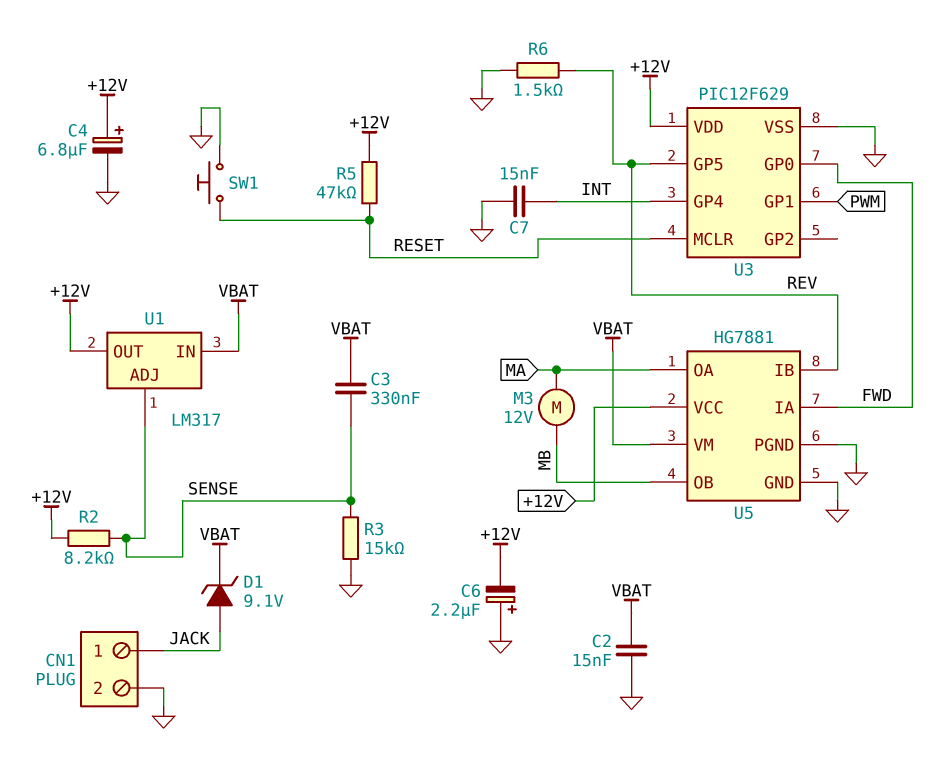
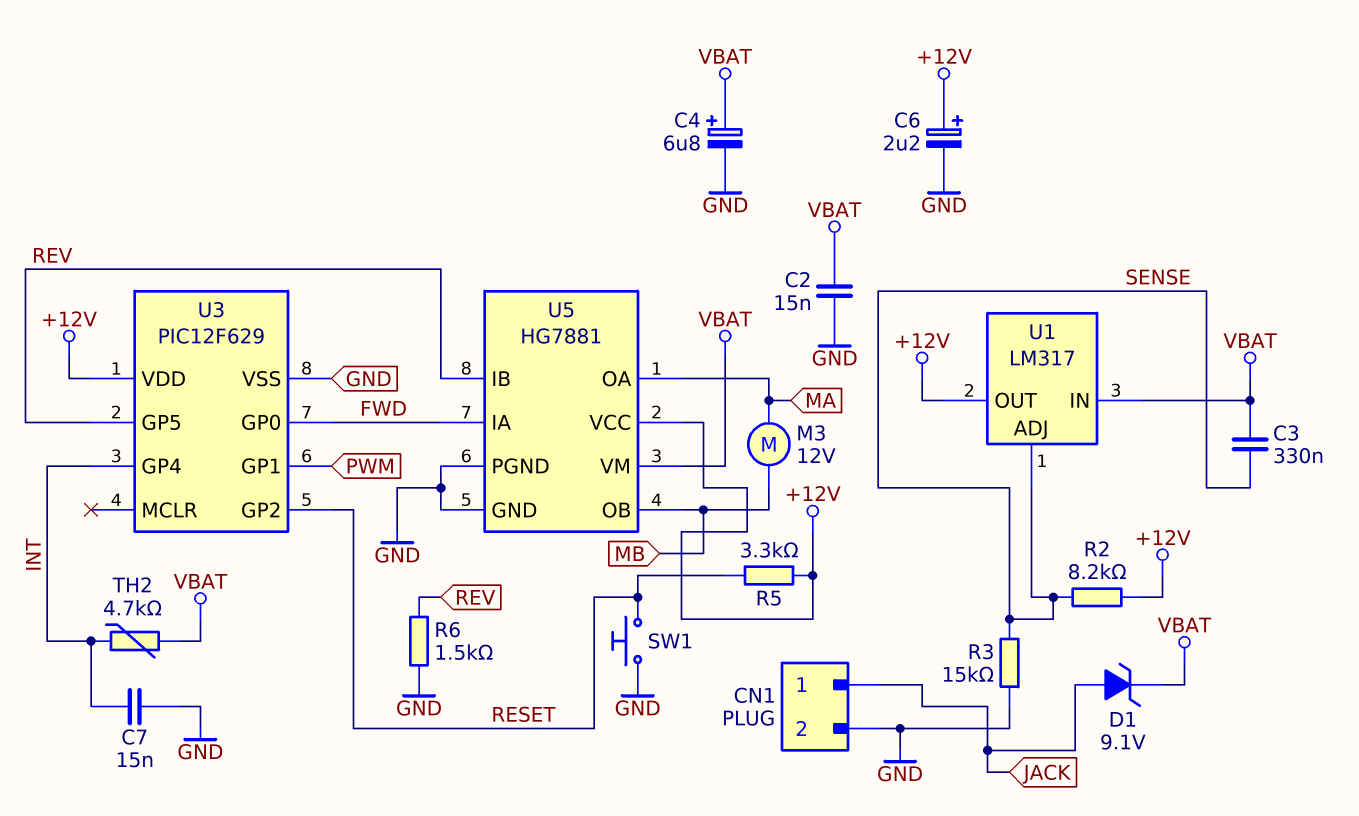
C4: 6.8uF (plus +12V, minus GND) -> 6.8uF (plus VBAT, minus GND)
C6: 2.2uF (plus GND, minus +12V) -> 2.2uF (plus +12V, minus GND)
R5: 47k (+12V, RESET) -> 3.3k (+12V, RESET)
TH2: none -> 4.7k (INT, VBAT)
U3 pin GP2: none -> RESET
U3 pin MCLR: RESET -> none

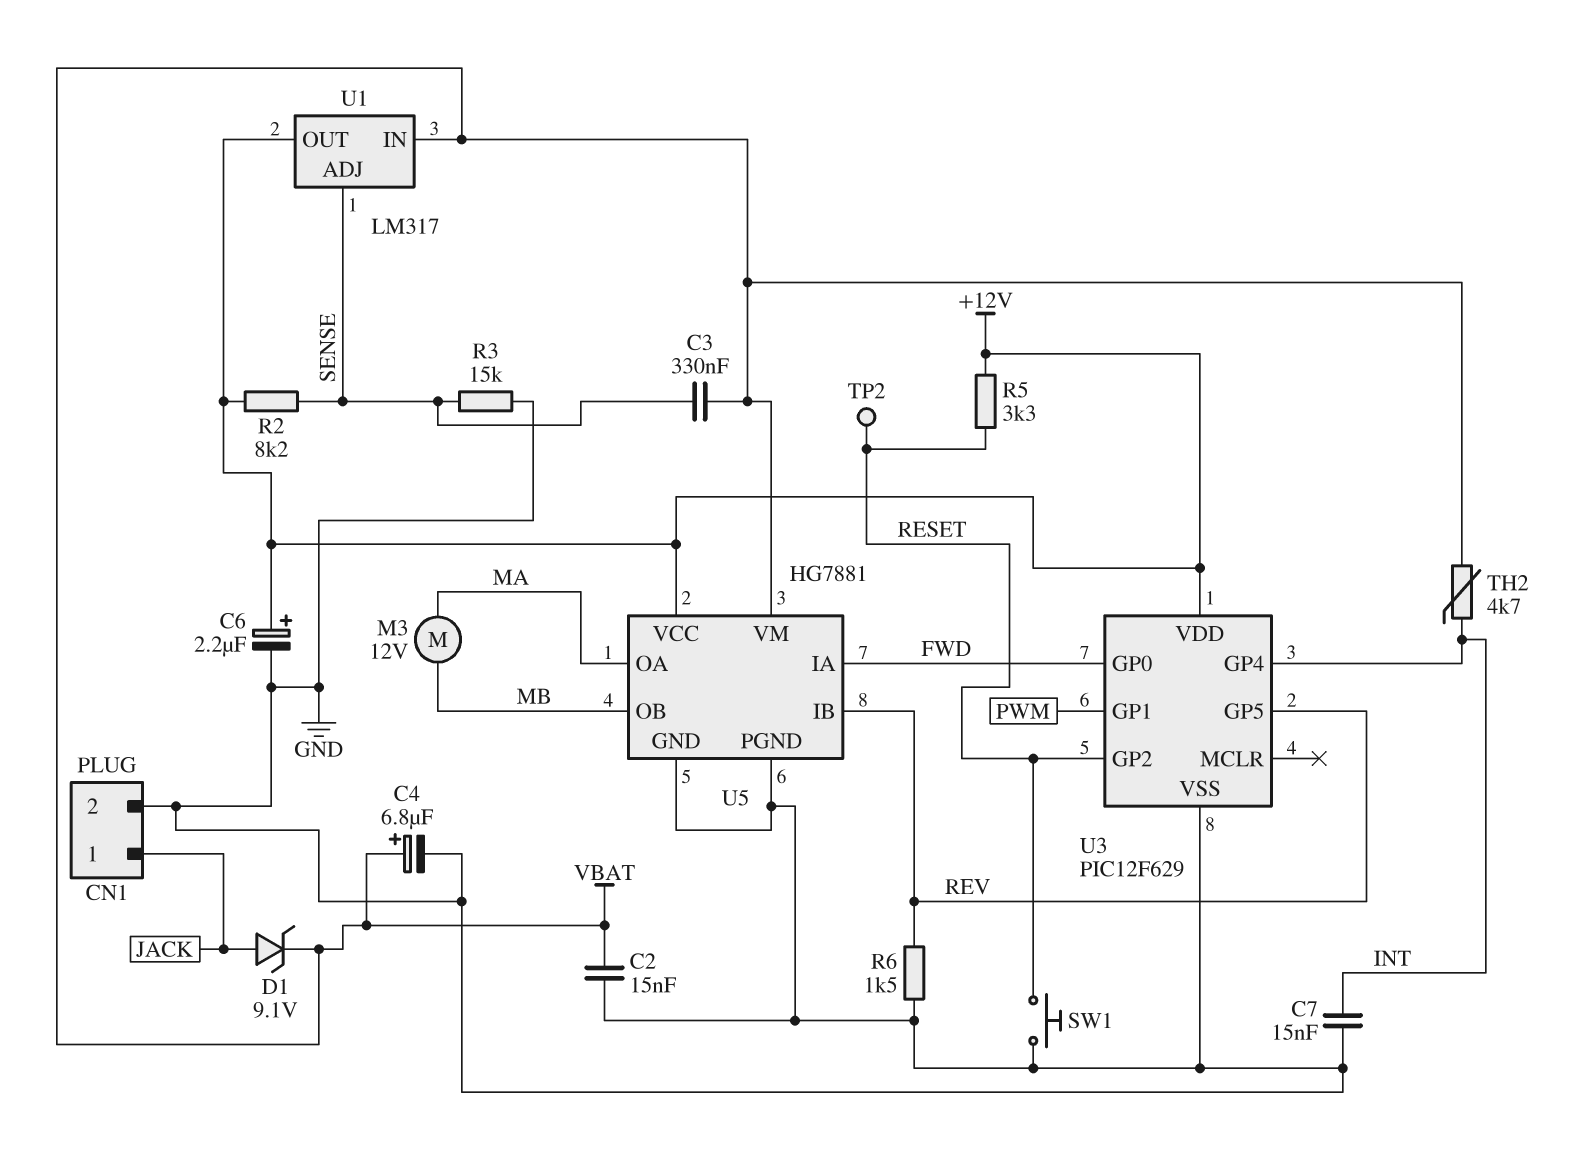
TP2: none -> test point (RESET)

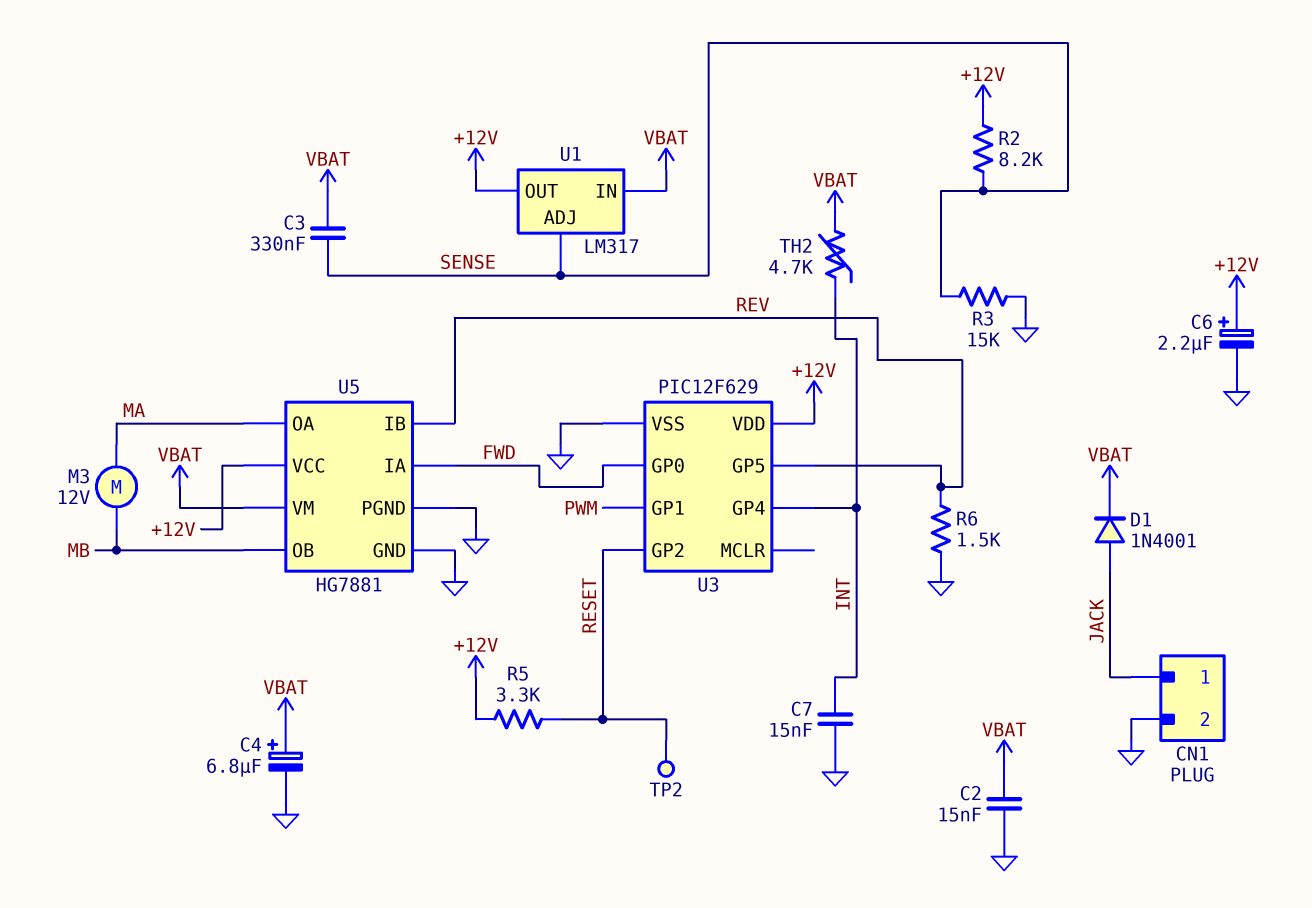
D1: zener 9.1V (A JACK, K VBAT) -> diode 1N4001 (A JACK, K VBAT)
SW1: button (GND, RESET) -> none

